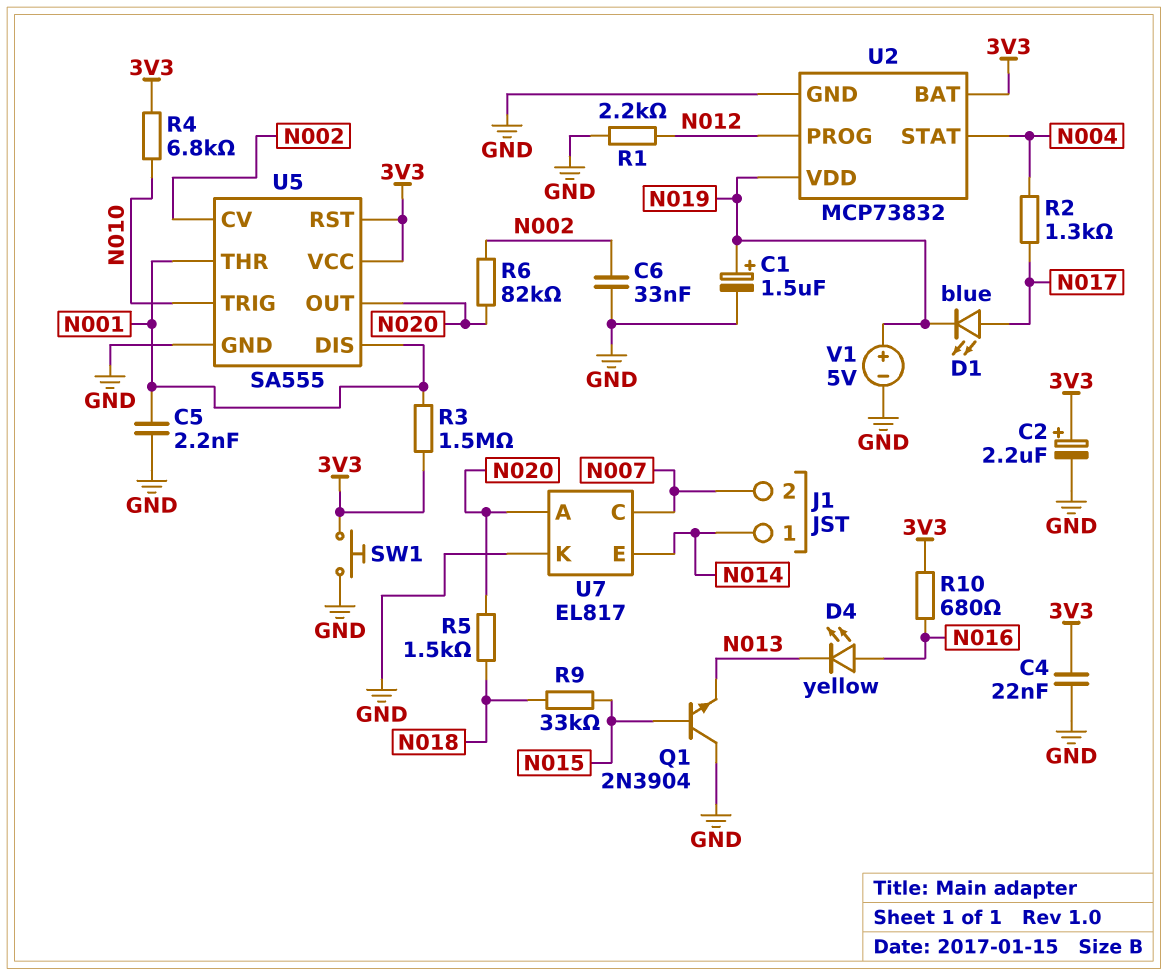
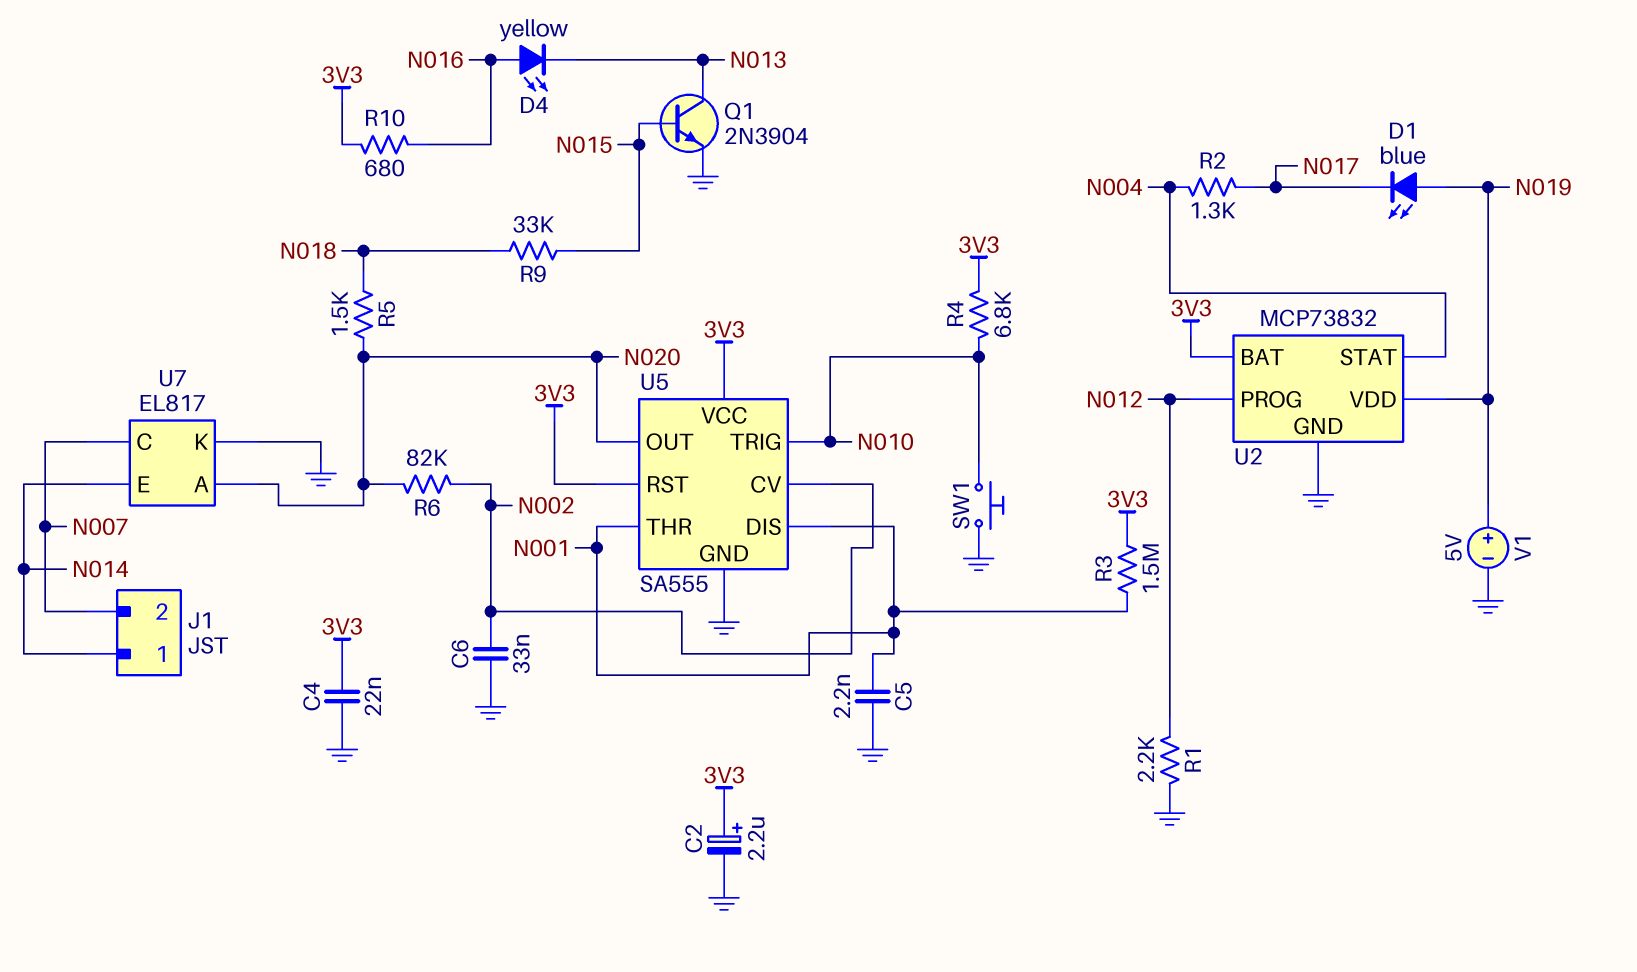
C1: 1.5uF (plus N019, minus GND) -> none
D1: LED blue (A N017, K N019) -> LED blue (A N019, K N017)
Q1: NPN 2N3904 (B N015, C GND, E N013) -> NPN 2N3904 (B N015, C N013, E GND)
SW1: button (3V3, GND) -> button (GND, N010)

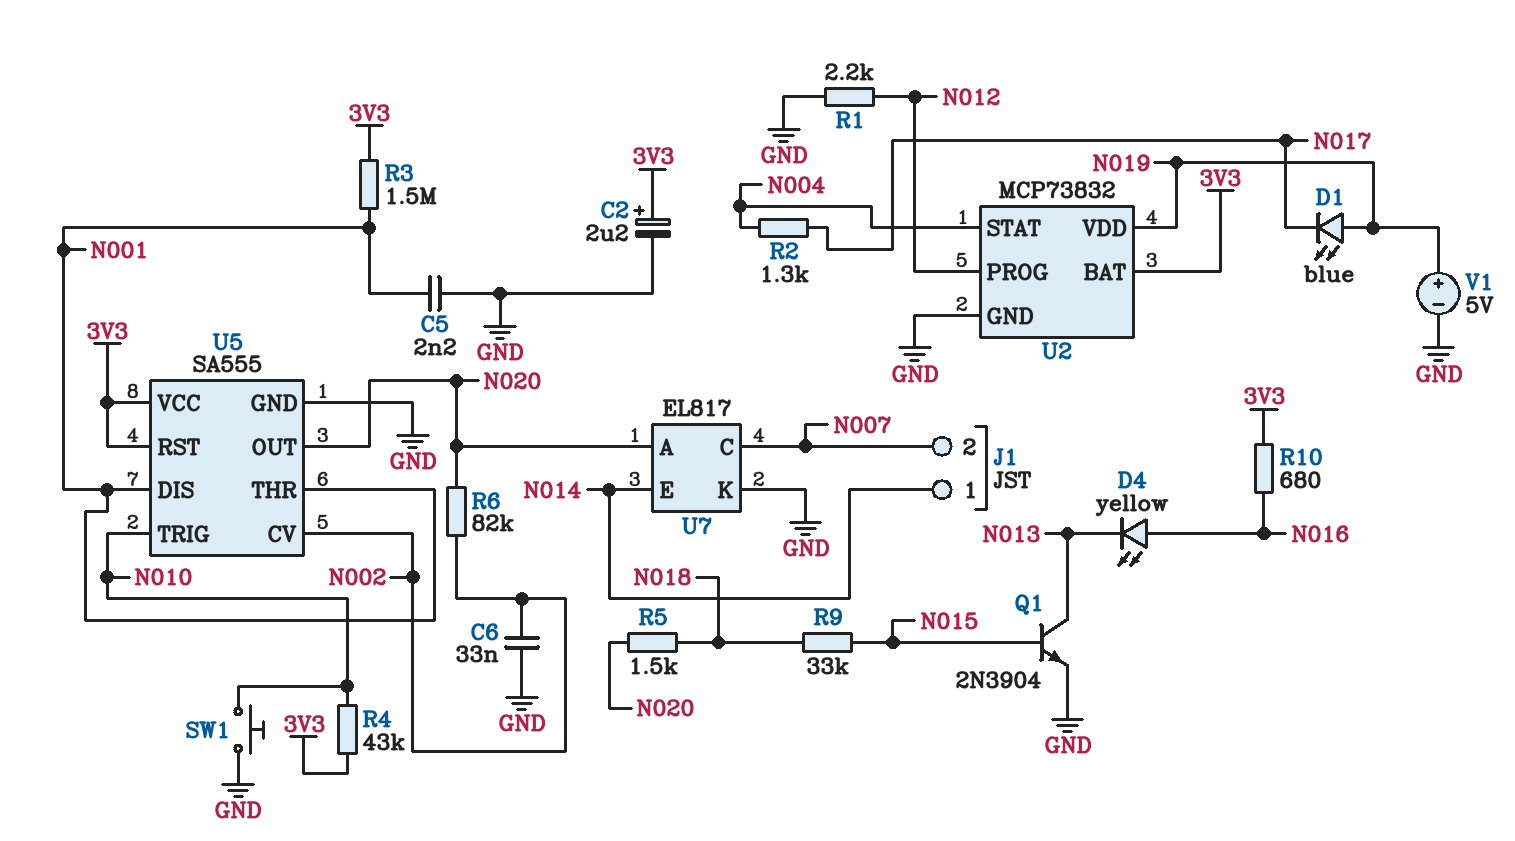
C4: 22nF (3V3, GND) -> none
R4: 6.8k (3V3, N010) -> 43k (3V3, N010)

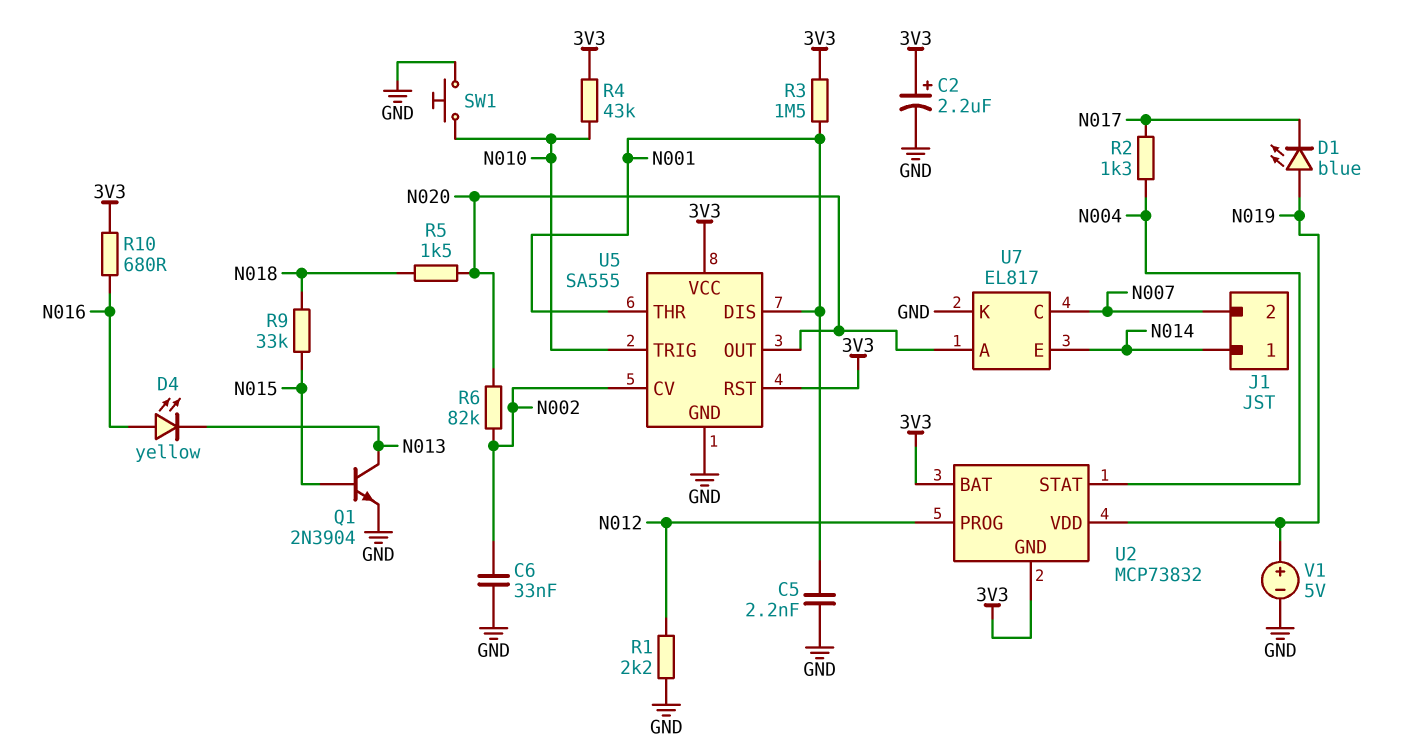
U2 pin GND: GND -> 3V3

